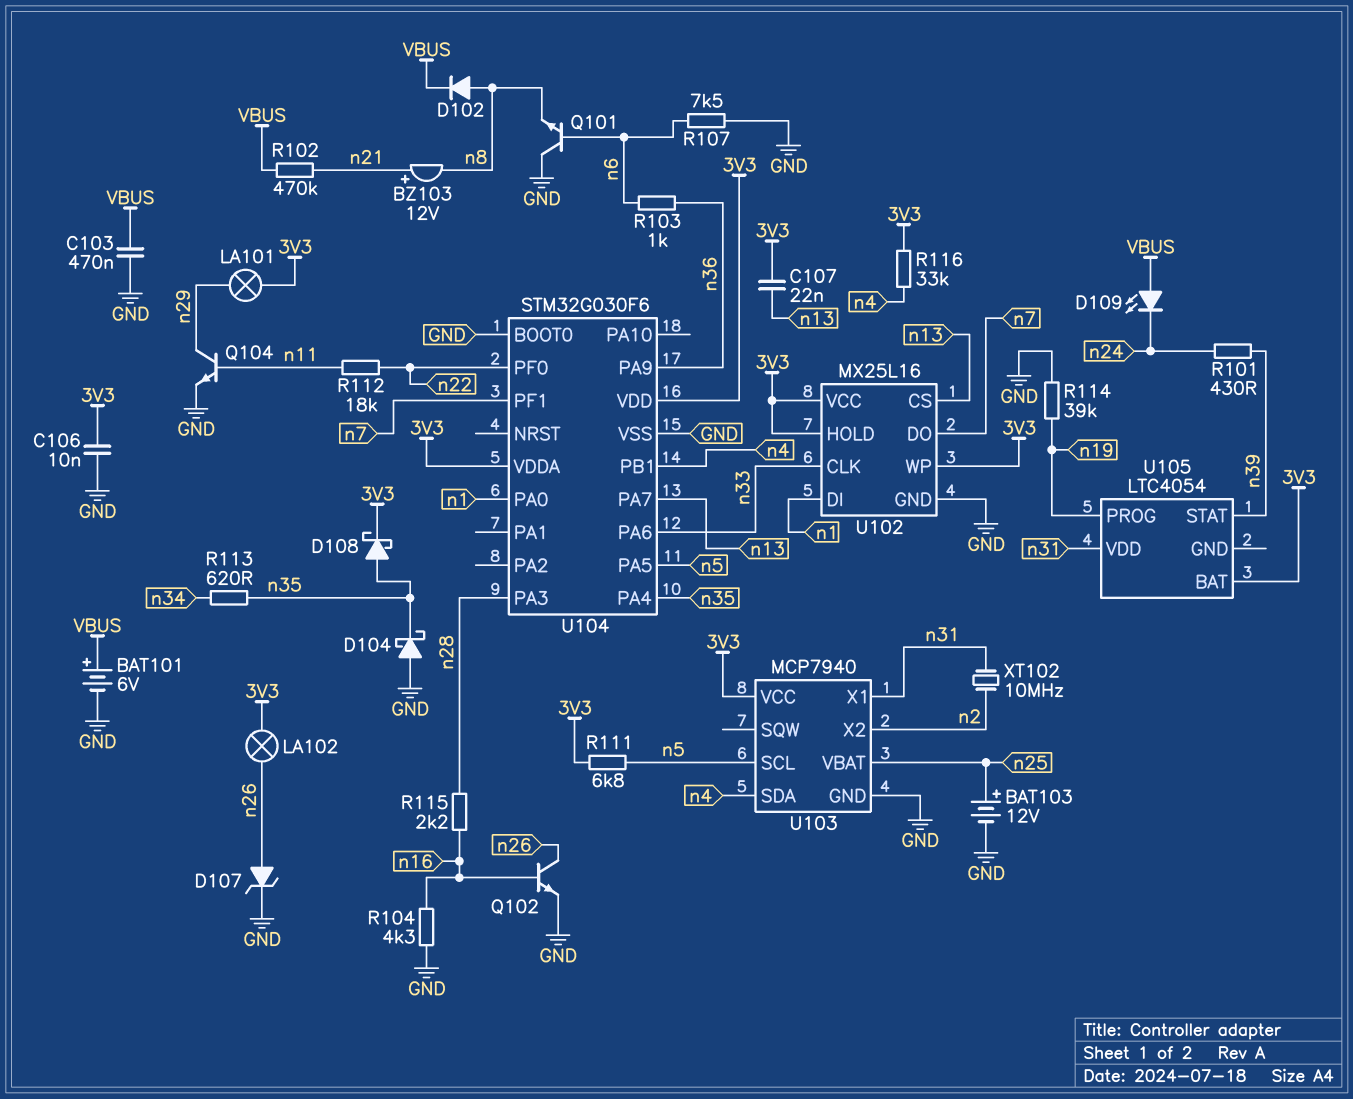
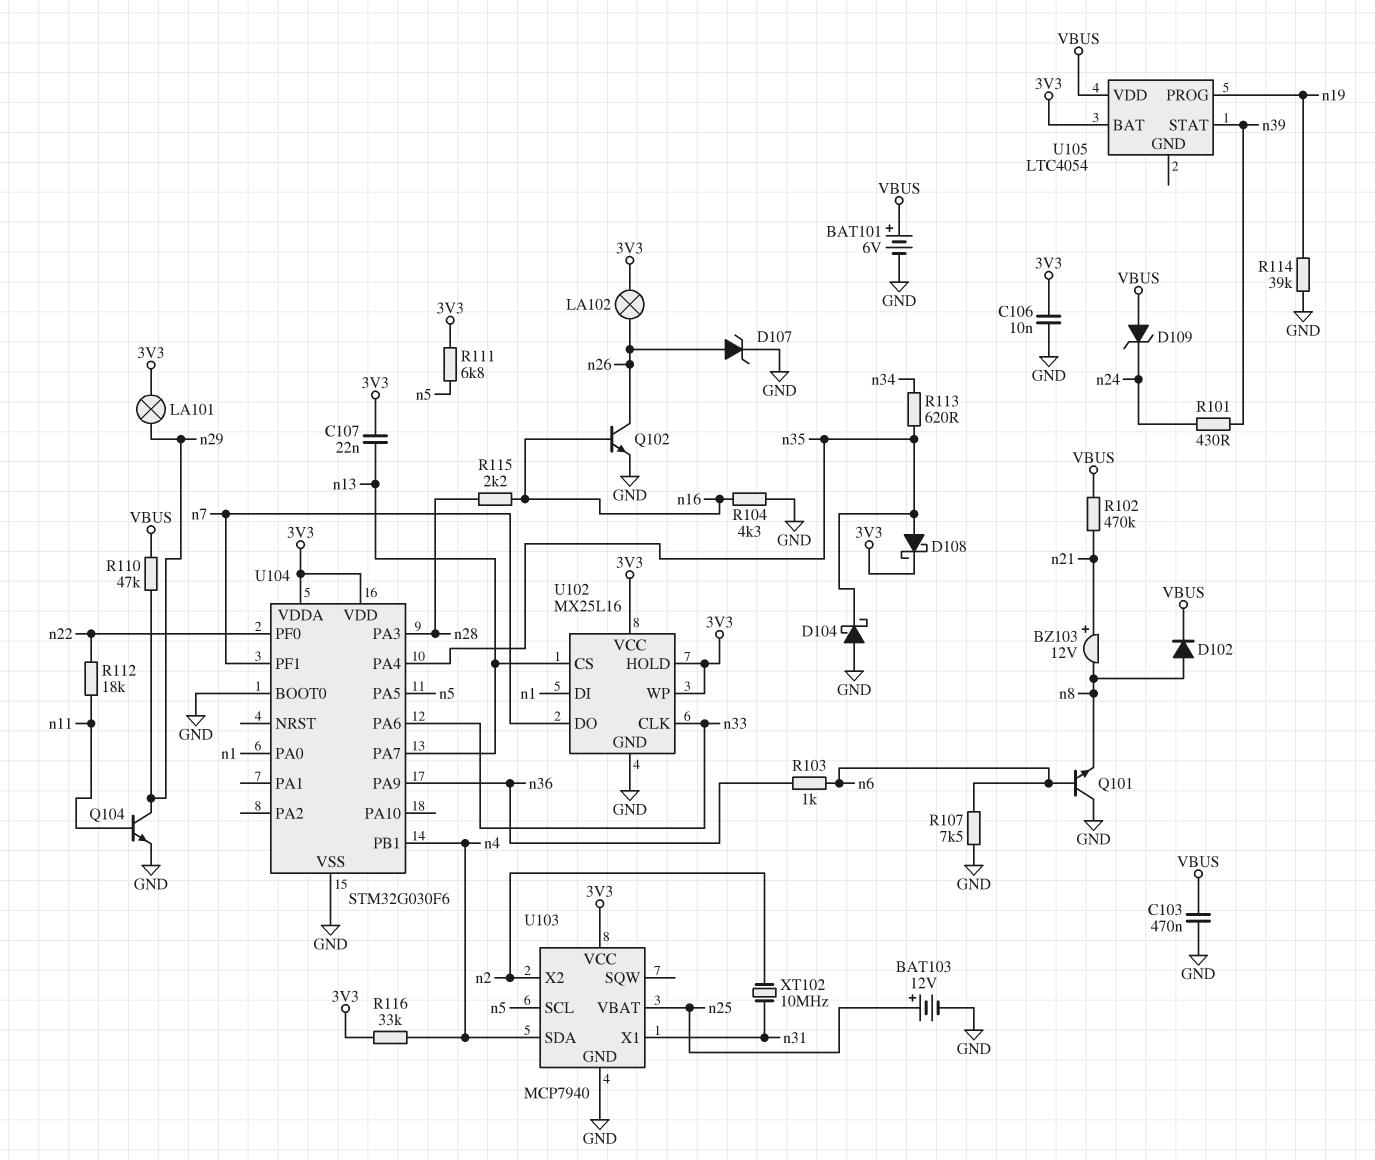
D109: LED (A VBUS, K n24) -> zener (A VBUS, K n24)
R110: none -> 47k (VBUS, n29)
U105 pin VDD: n31 -> VBUS

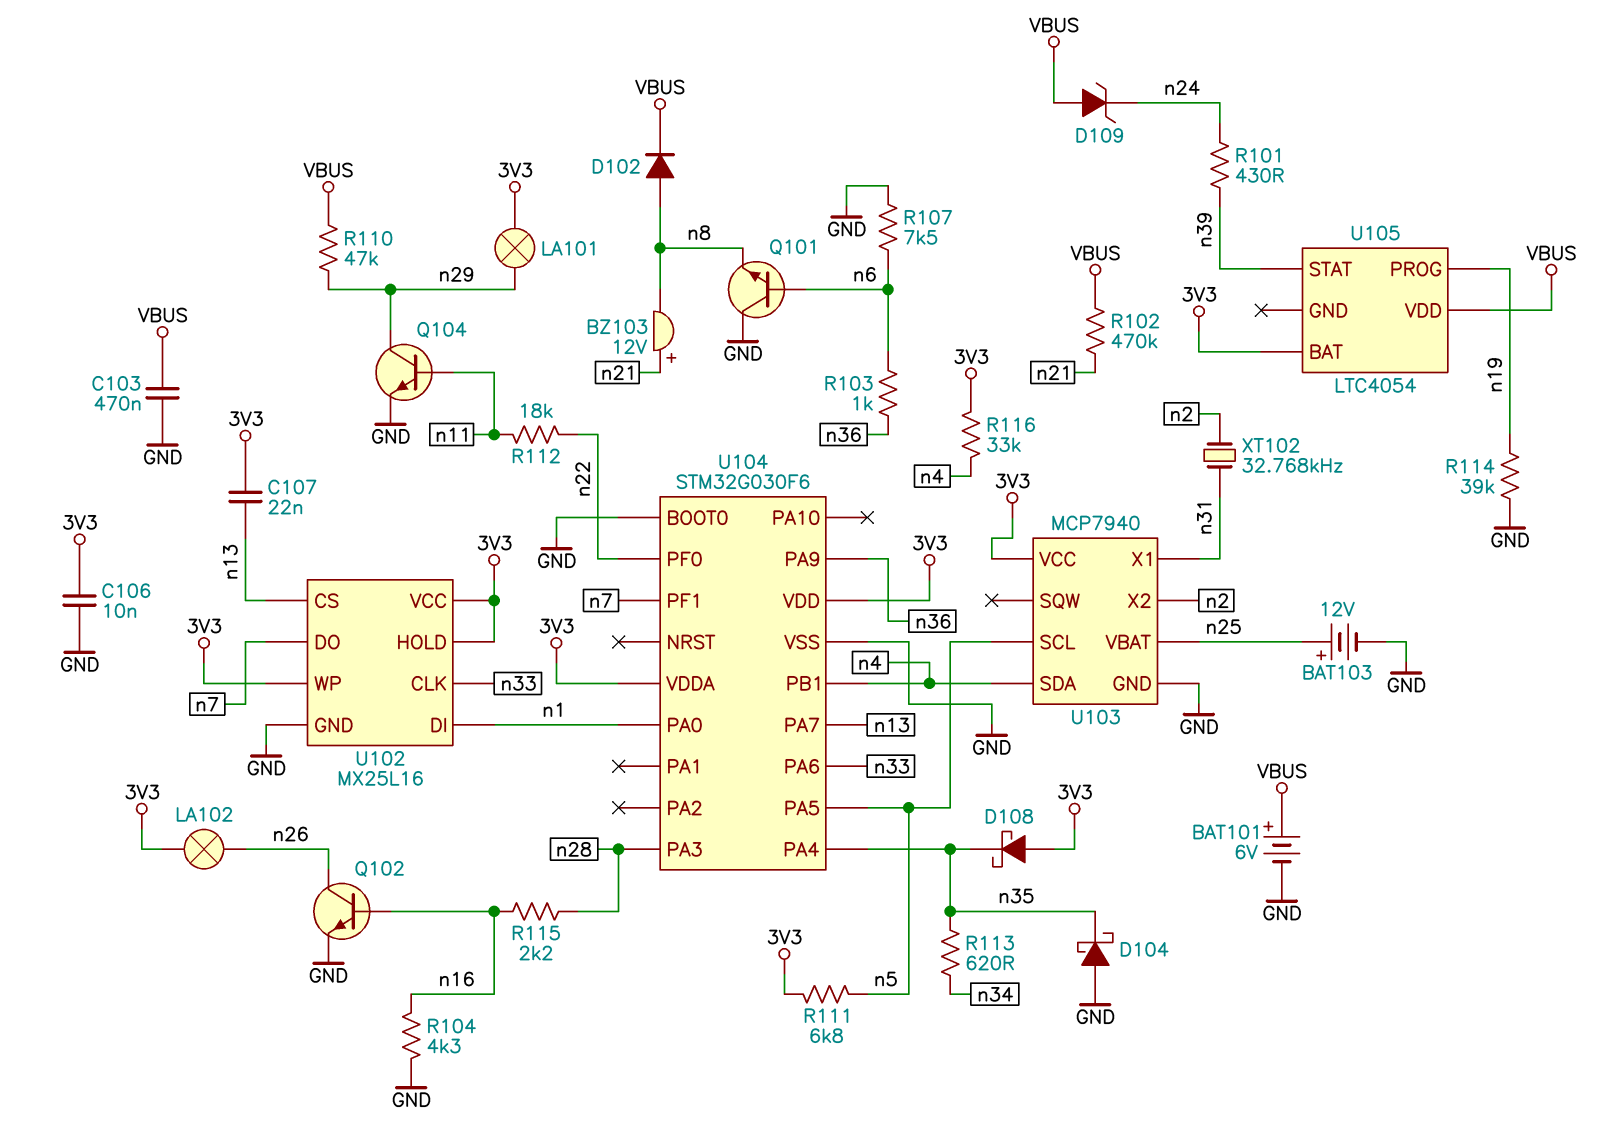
D107: zener (A n26, K GND) -> none
D108: schottky (A n35, K 3V3) -> schottky (A 3V3, K n35)
XT102: 10MHz (n2, n31) -> 32.768kHz (n2, n31)

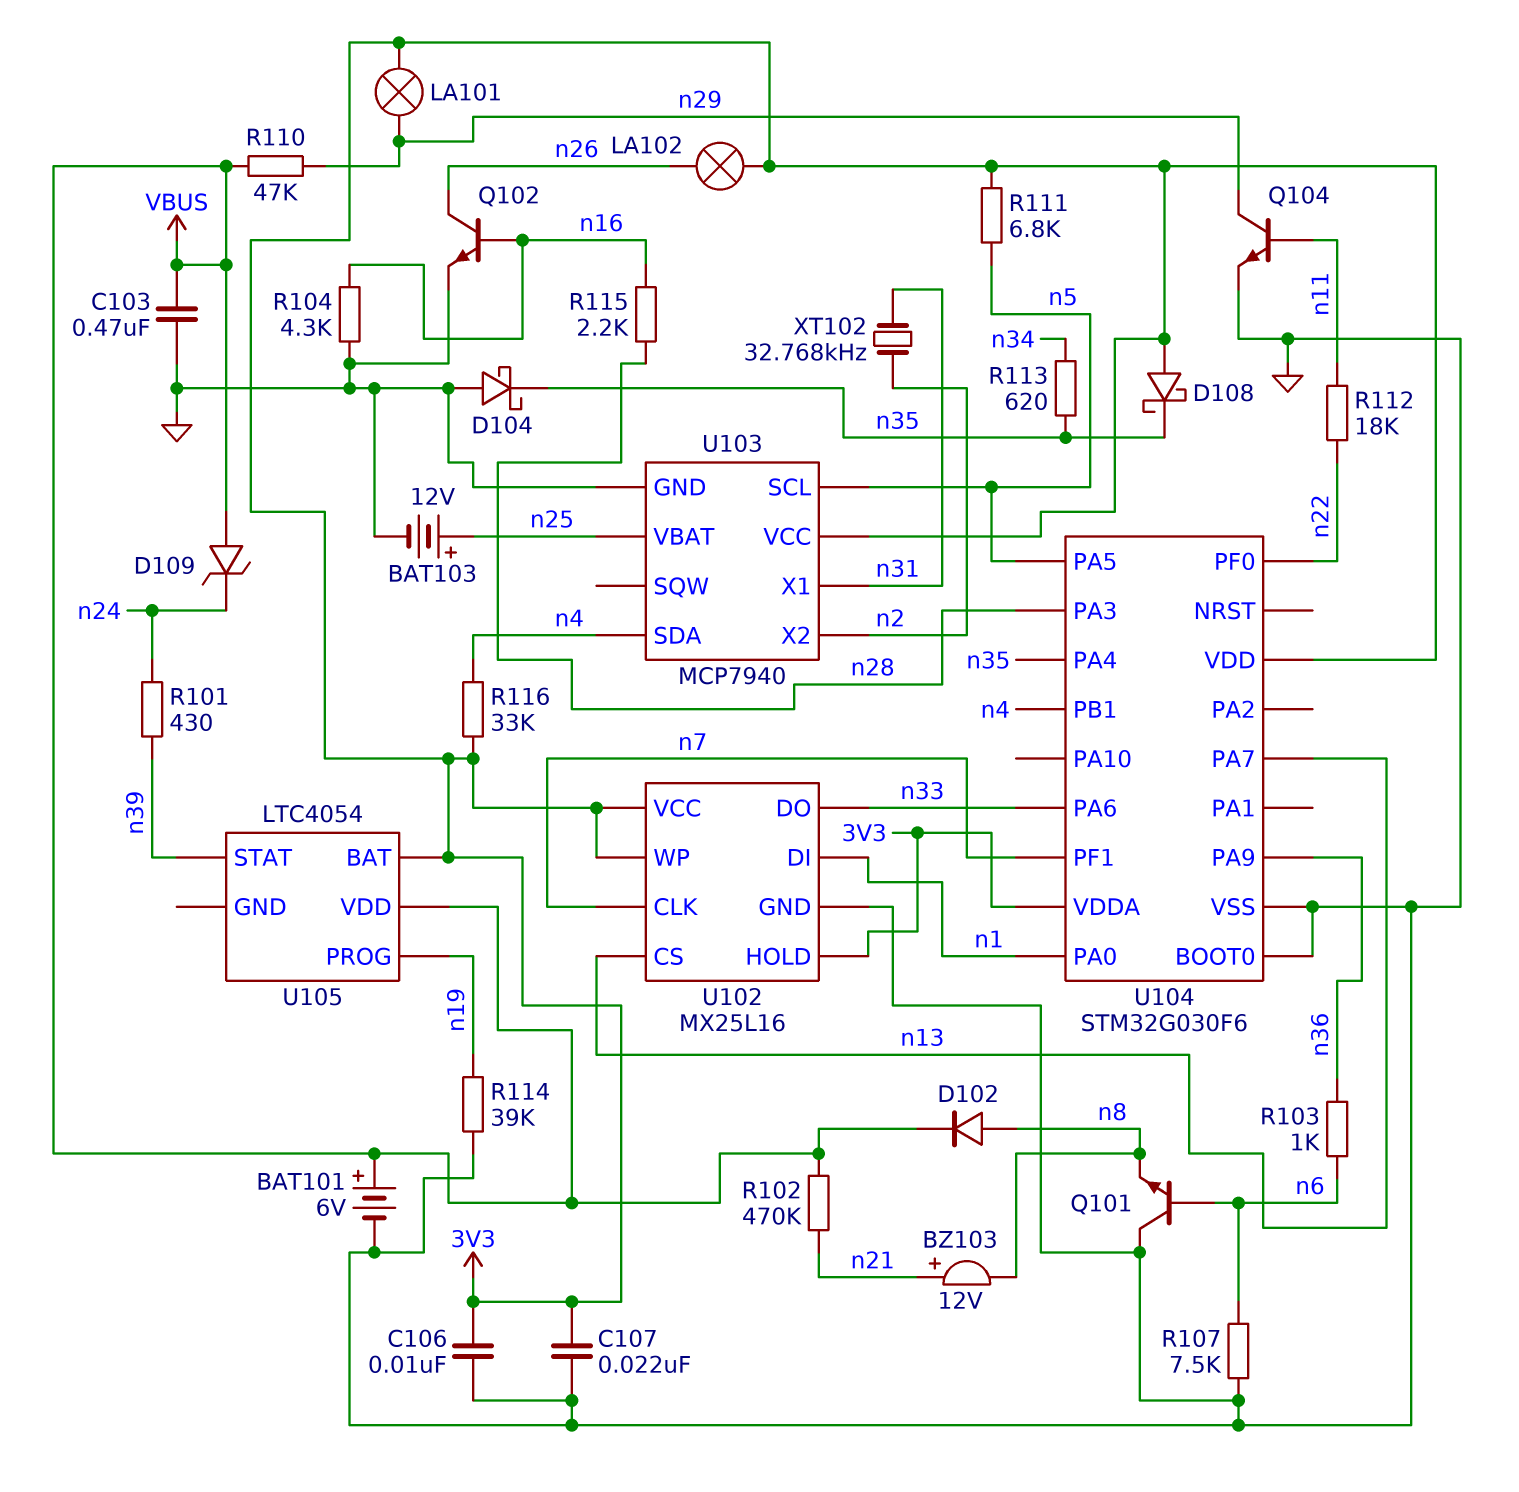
C107: 22nF (3V3, n13) -> 22nF (3V3, GND)
U102 pin CLK: n33 -> n7
U102 pin DO: n7 -> n33

